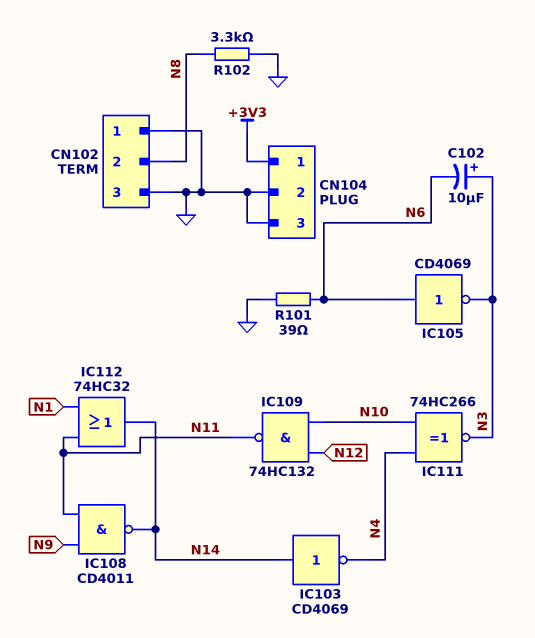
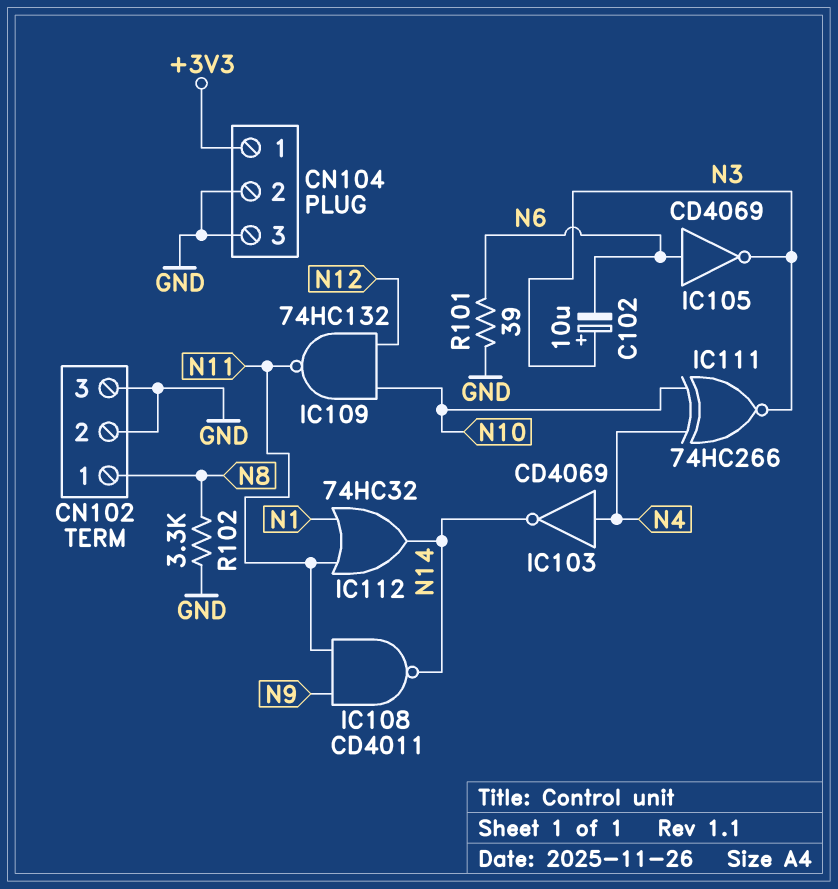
CN102 pin 1: GND -> N8
CN102 pin 2: N8 -> GND
IC103: NOT CD4069 (in N14, out N4) -> NOT CD4069 (in N4, out N14)

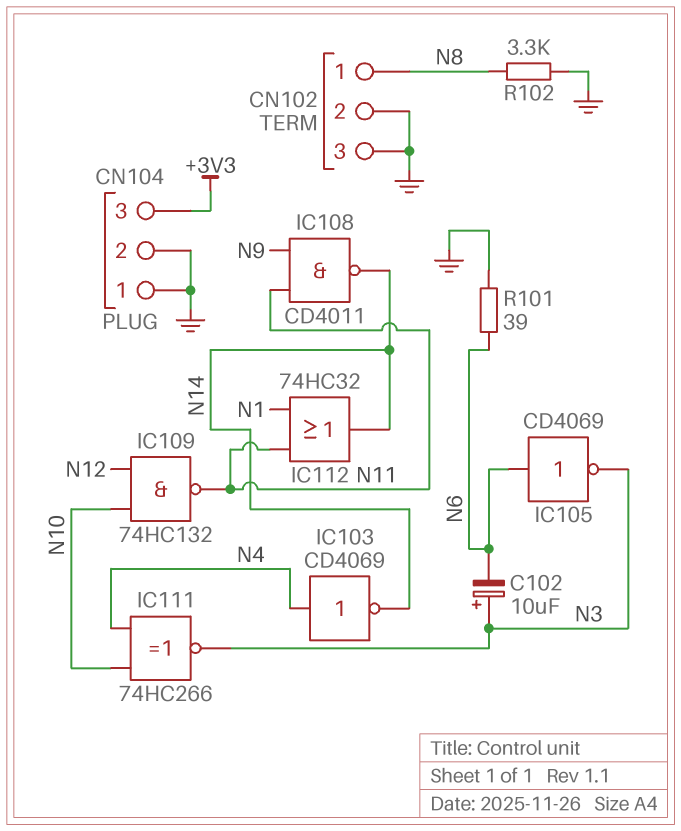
CN104 pin 1: +3V3 -> GND
CN104 pin 3: GND -> +3V3

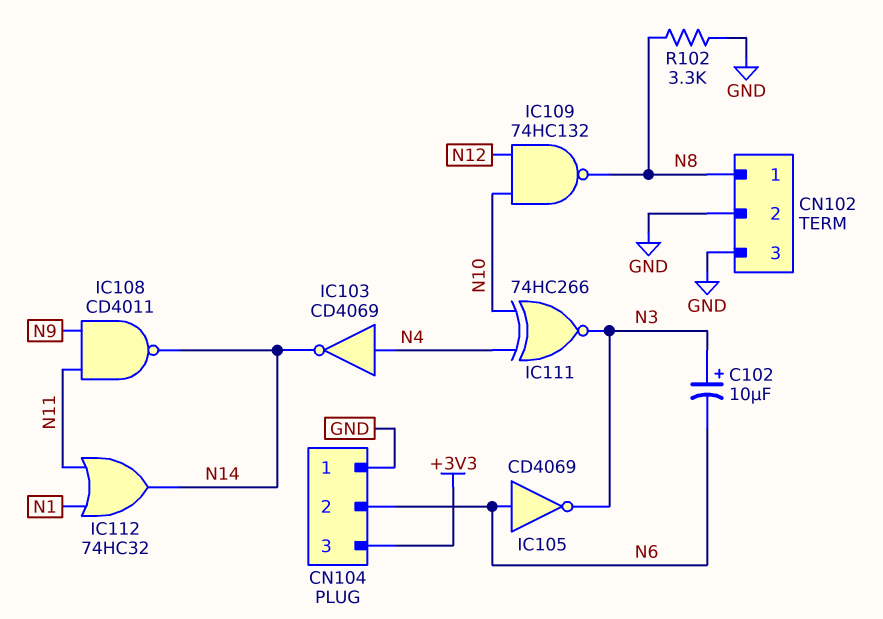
CN104 pin 2: GND -> N6
IC109: NAND 74HC132 (in N10, in N12, out N11) -> NAND 74HC132 (in N10, in N12, out N8)
R101: 39 (GND, N6) -> none

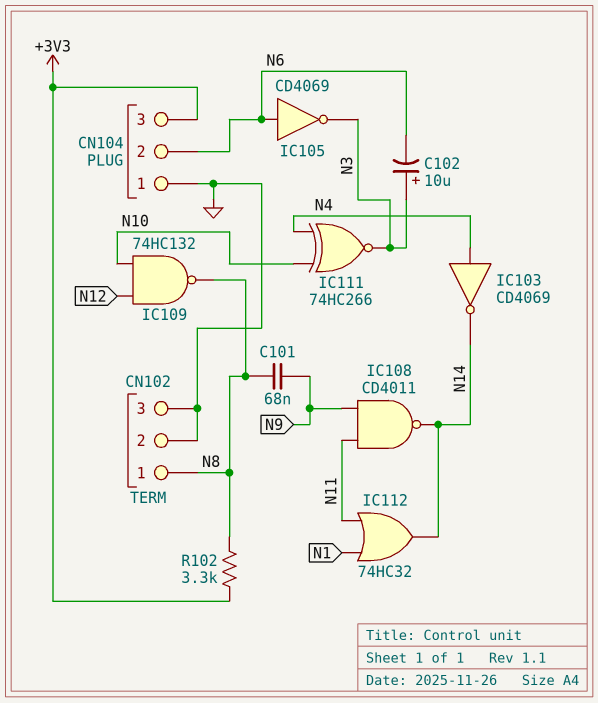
C101: none -> 68nF (N8, N9)
R102: 3.3k (GND, N8) -> 3.3k (+3V3, N8)

